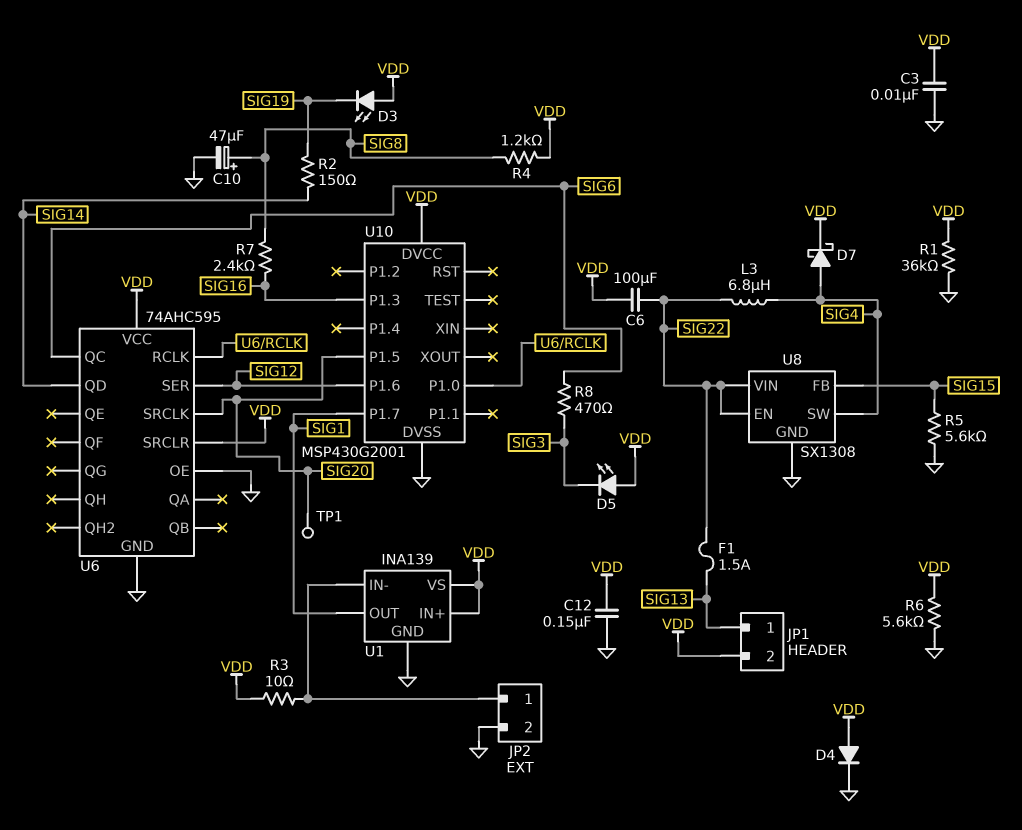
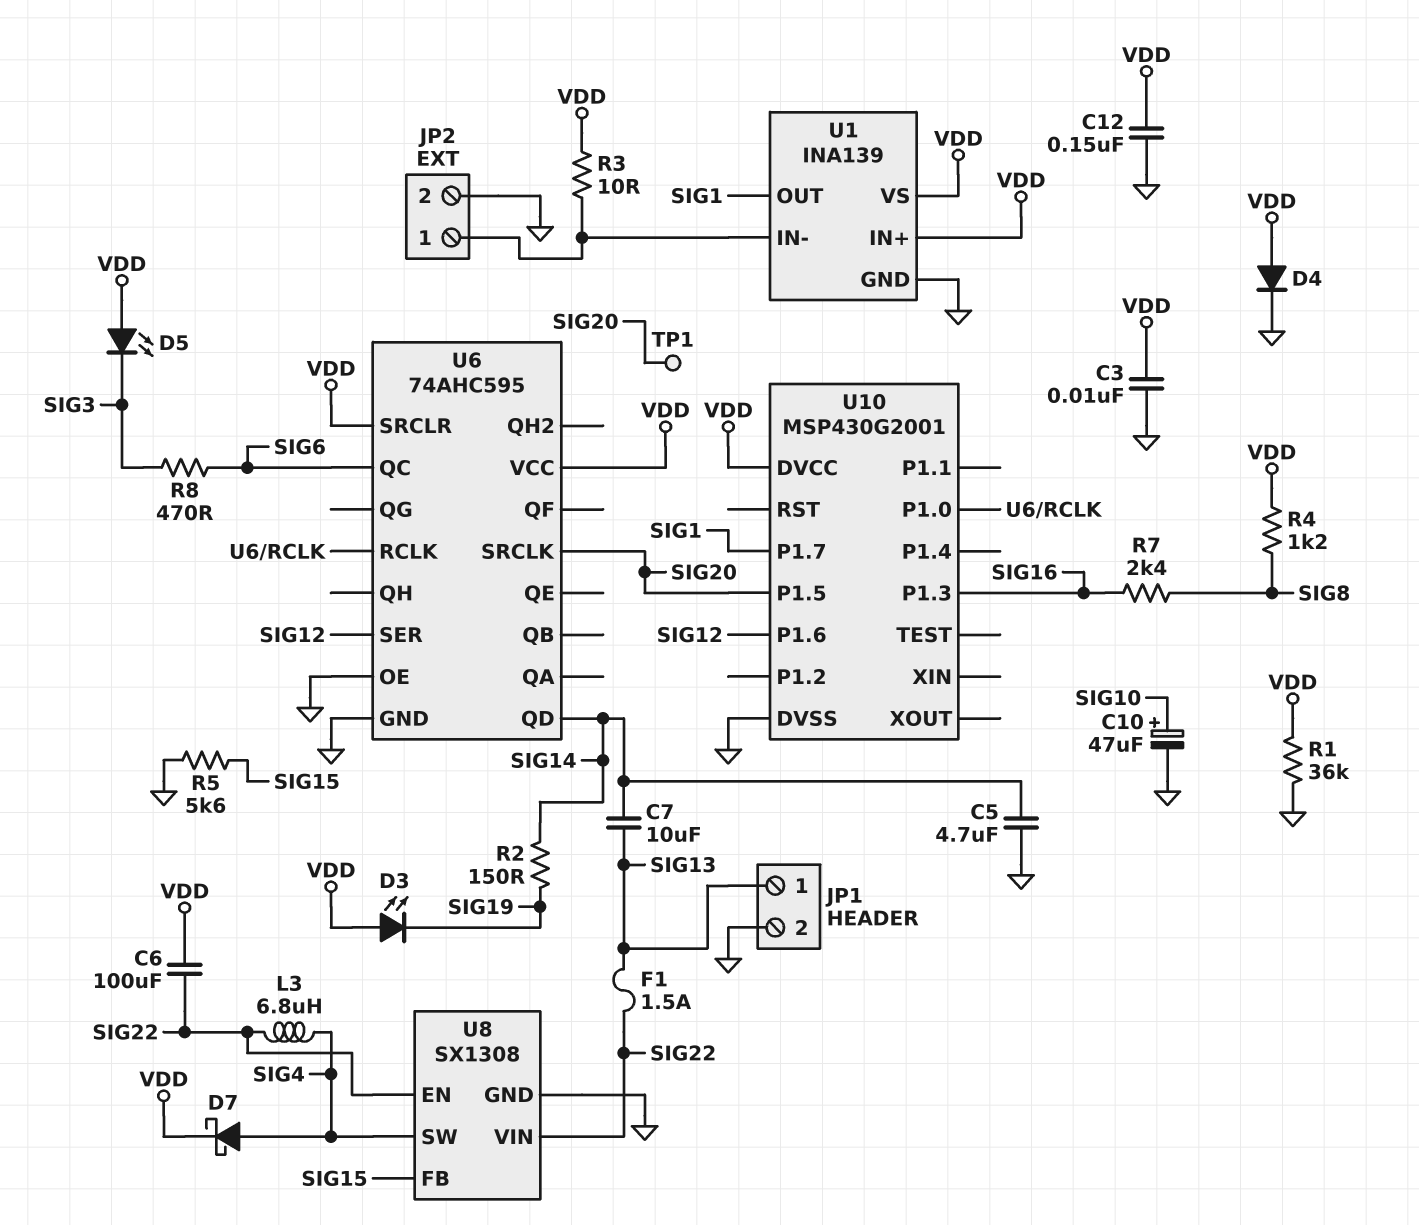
C5: none -> 4.7uF (GND, SIG14)
C7: none -> 10uF (SIG13, SIG14)
C10: 47uF (plus SIG8, minus GND) -> 47uF (plus SIG10, minus GND)
JP1 pin 2: VDD -> GND
R6: 5.6k (GND, VDD) -> none

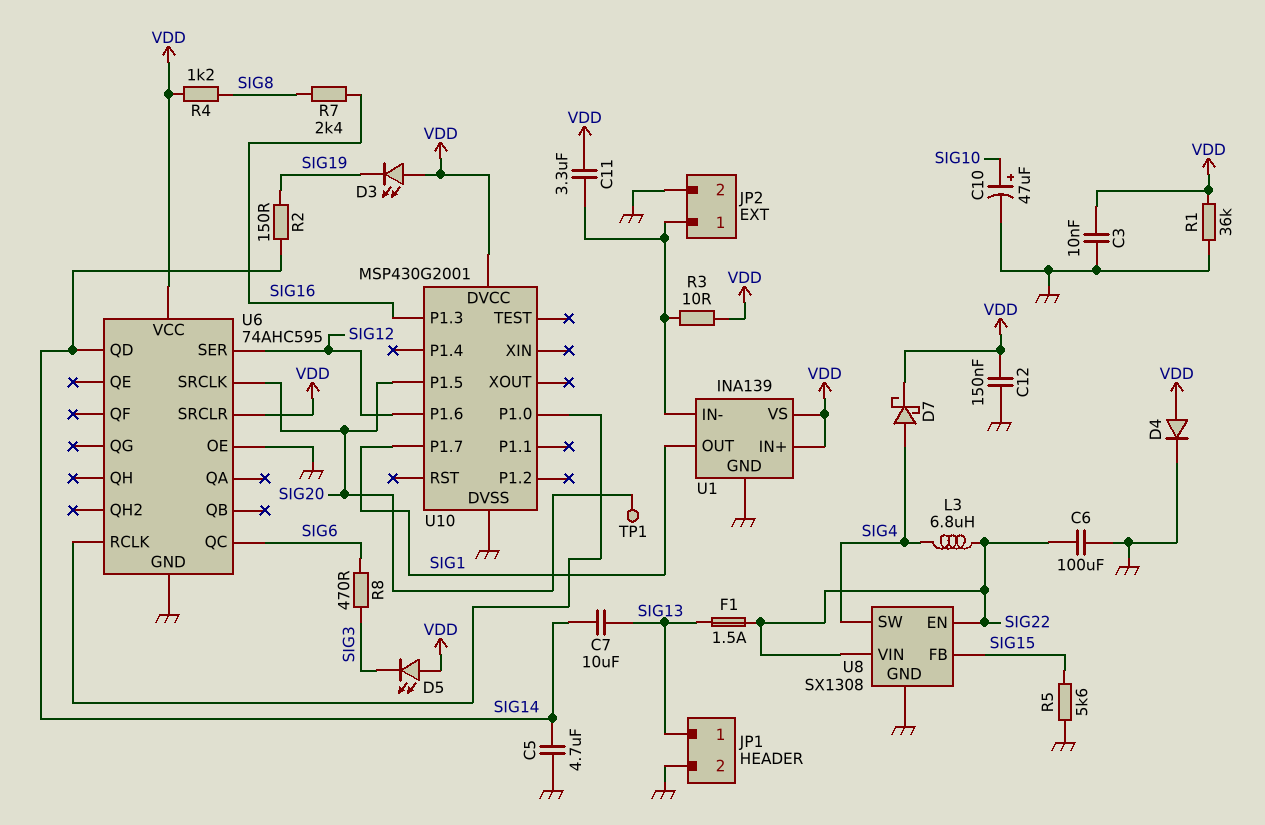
C6: 100uF (SIG22, VDD) -> 100uF (GND, SIG22)
C11: none -> 3.3uF (JP2/1, VDD)

